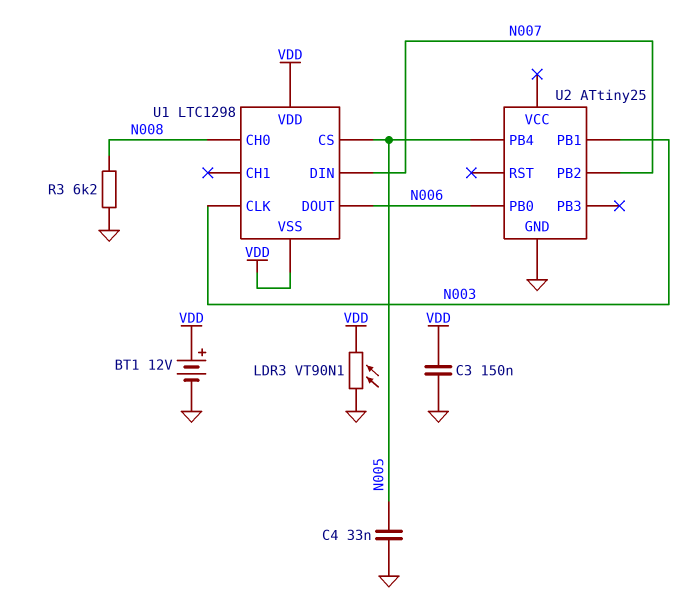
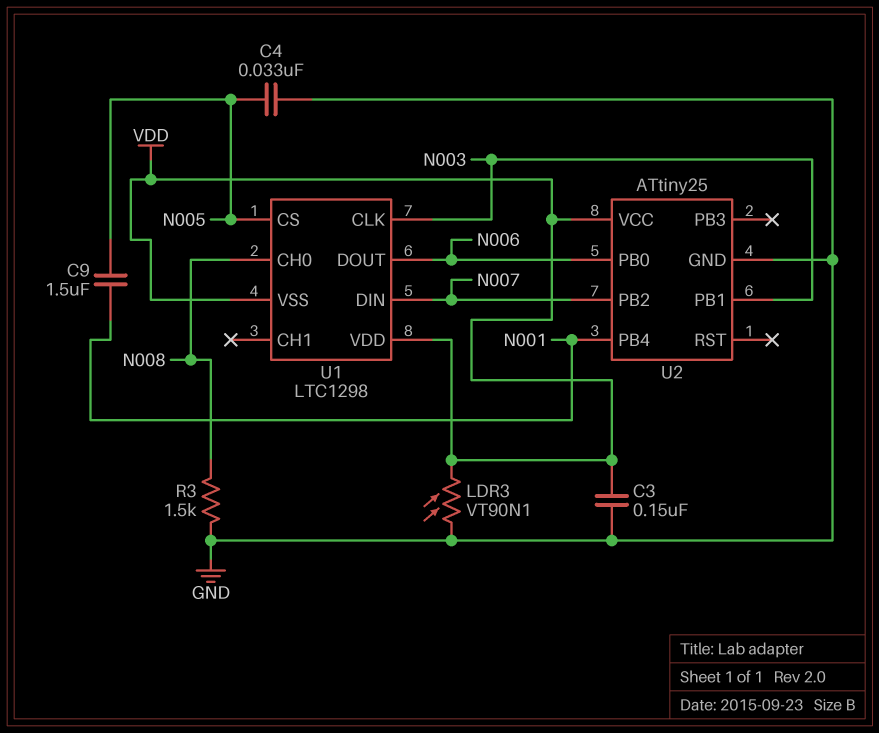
BT1: 12V (plus VDD, minus GND) -> none
C9: none -> 1.5uF (N001, N005)
R3: 6.2k (GND, N008) -> 1.5k (GND, N008)
U2 pin PB4: N005 -> N001
U2 pin VCC: none -> VDD

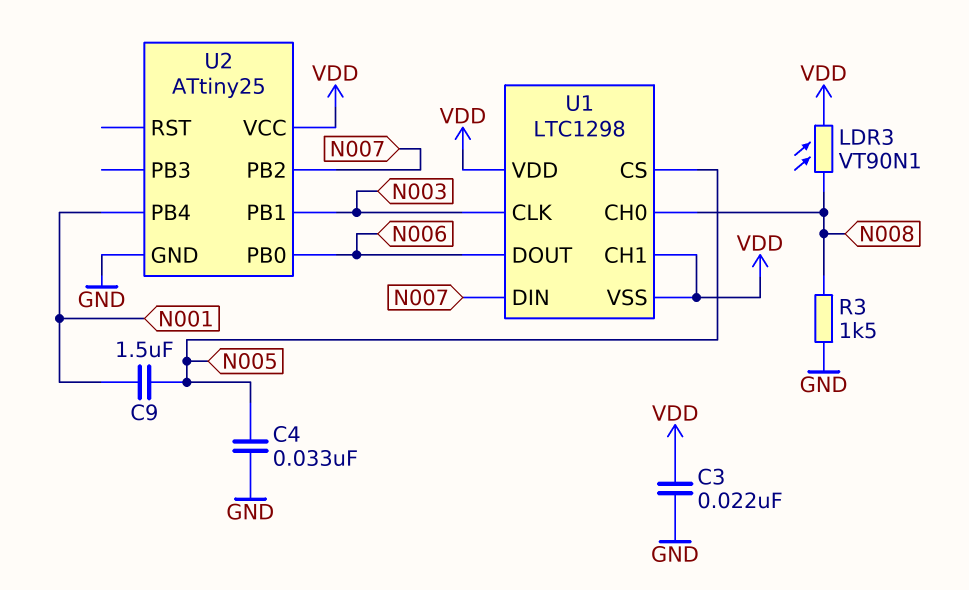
C3: 150nF (GND, VDD) -> 22nF (GND, VDD)
LDR3: VT90N1 (GND, VDD) -> VT90N1 (N008, VDD)
U1 pin CH1: none -> VDD

